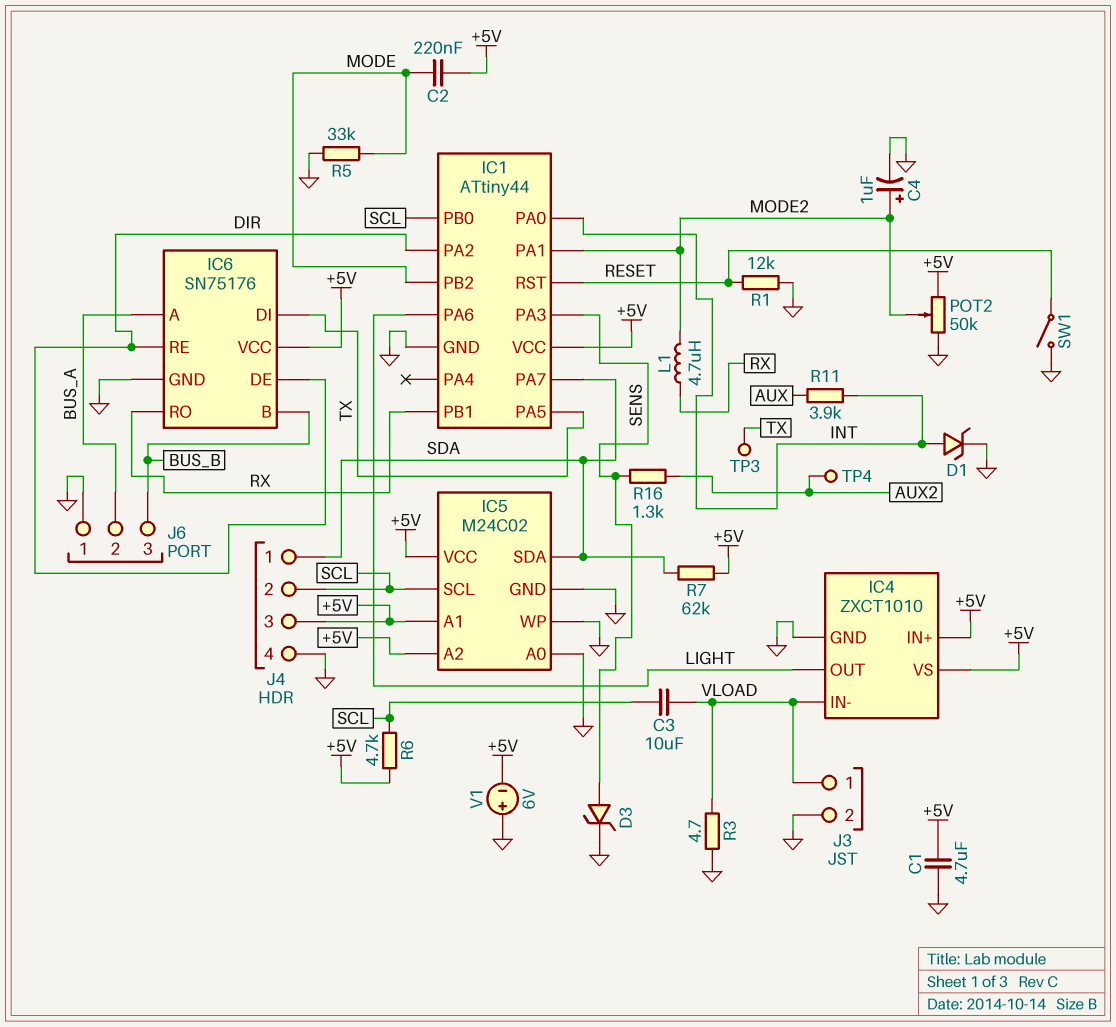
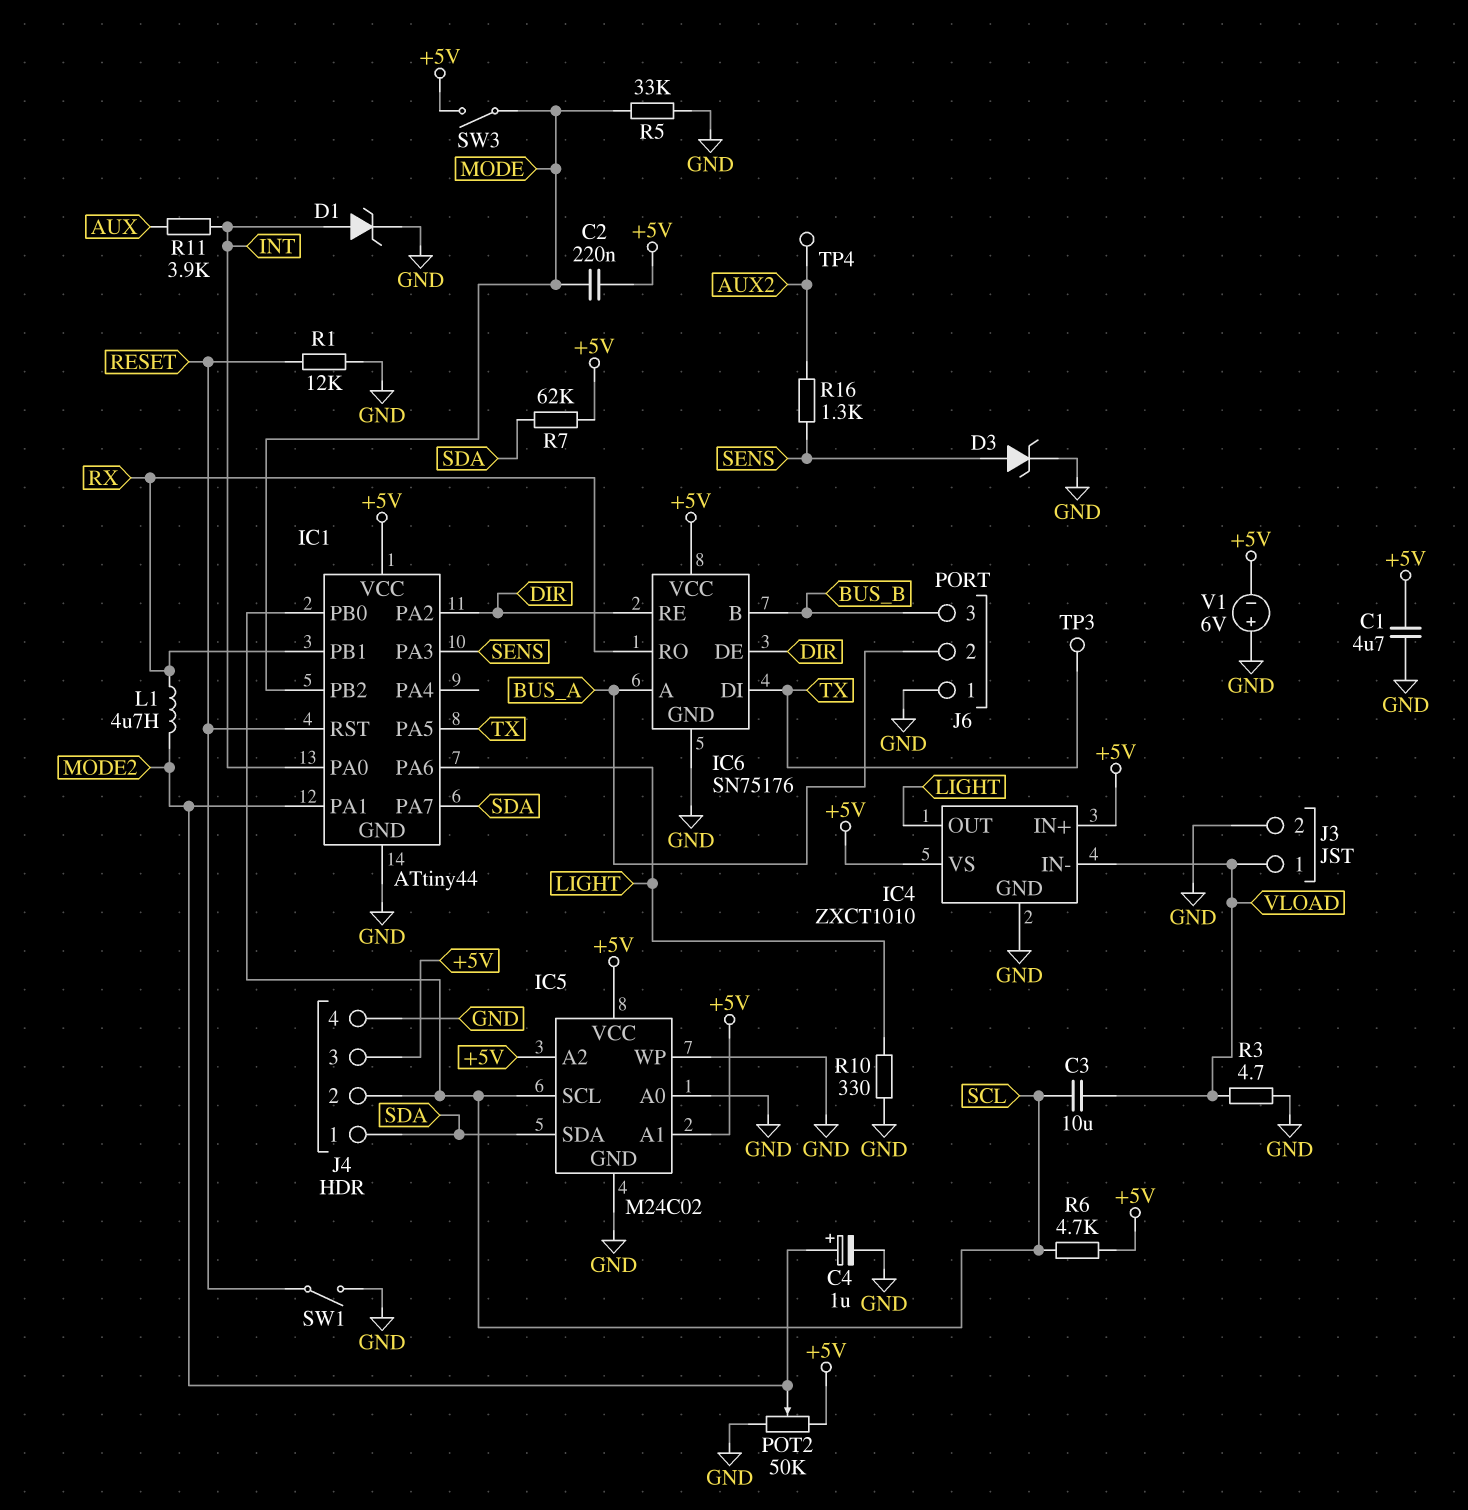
R10: none -> 330 (GND, LIGHT)
SW3: none -> switch (+5V, MODE)

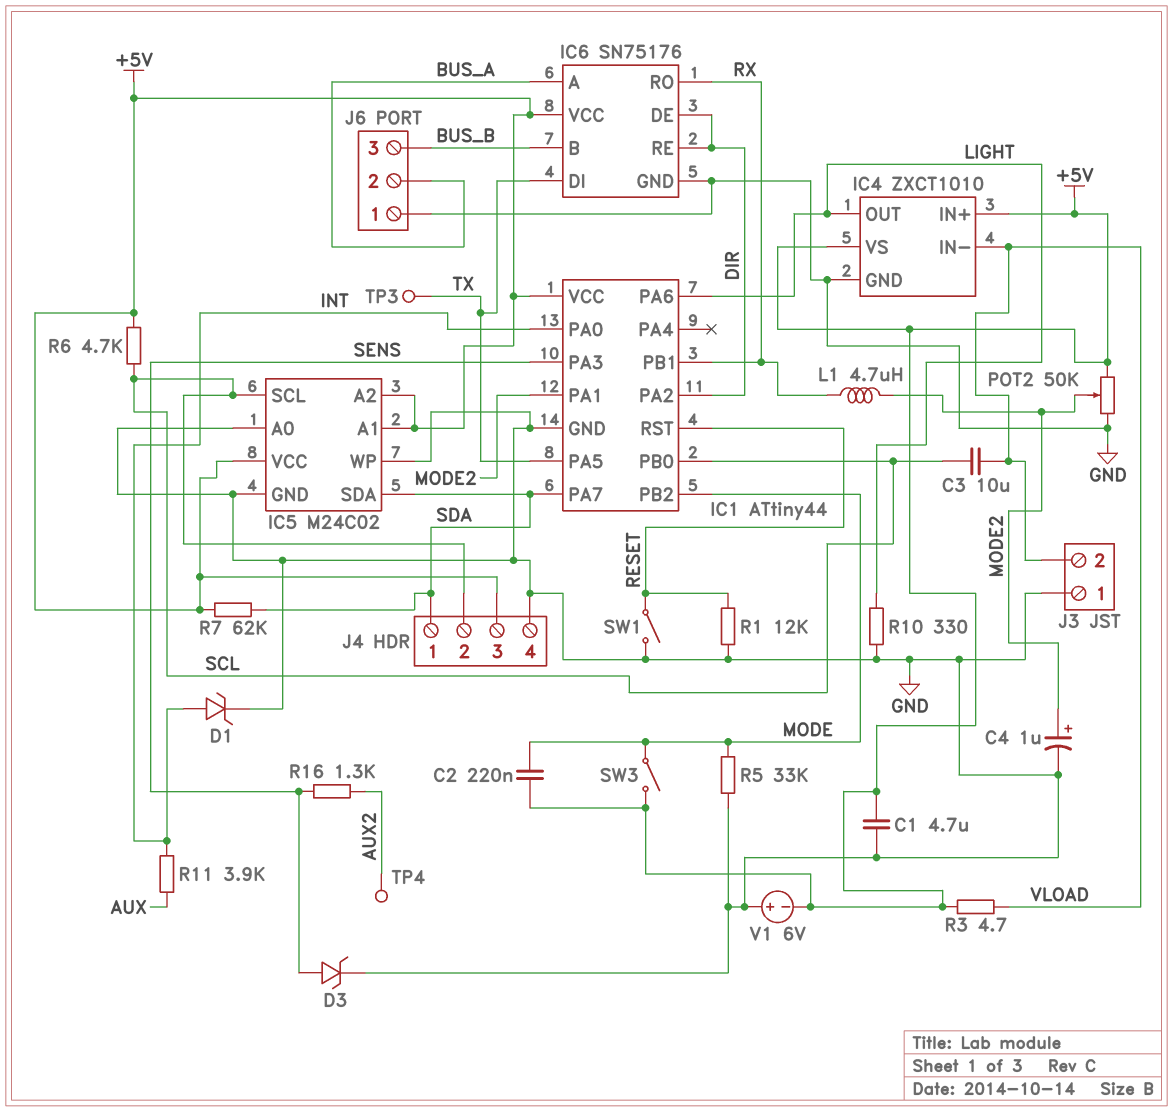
J3 pin 1: VLOAD -> GND
J3 pin 2: GND -> VLOAD
R3: 4.7 (GND, VLOAD) -> 4.7 (+5V, VLOAD)

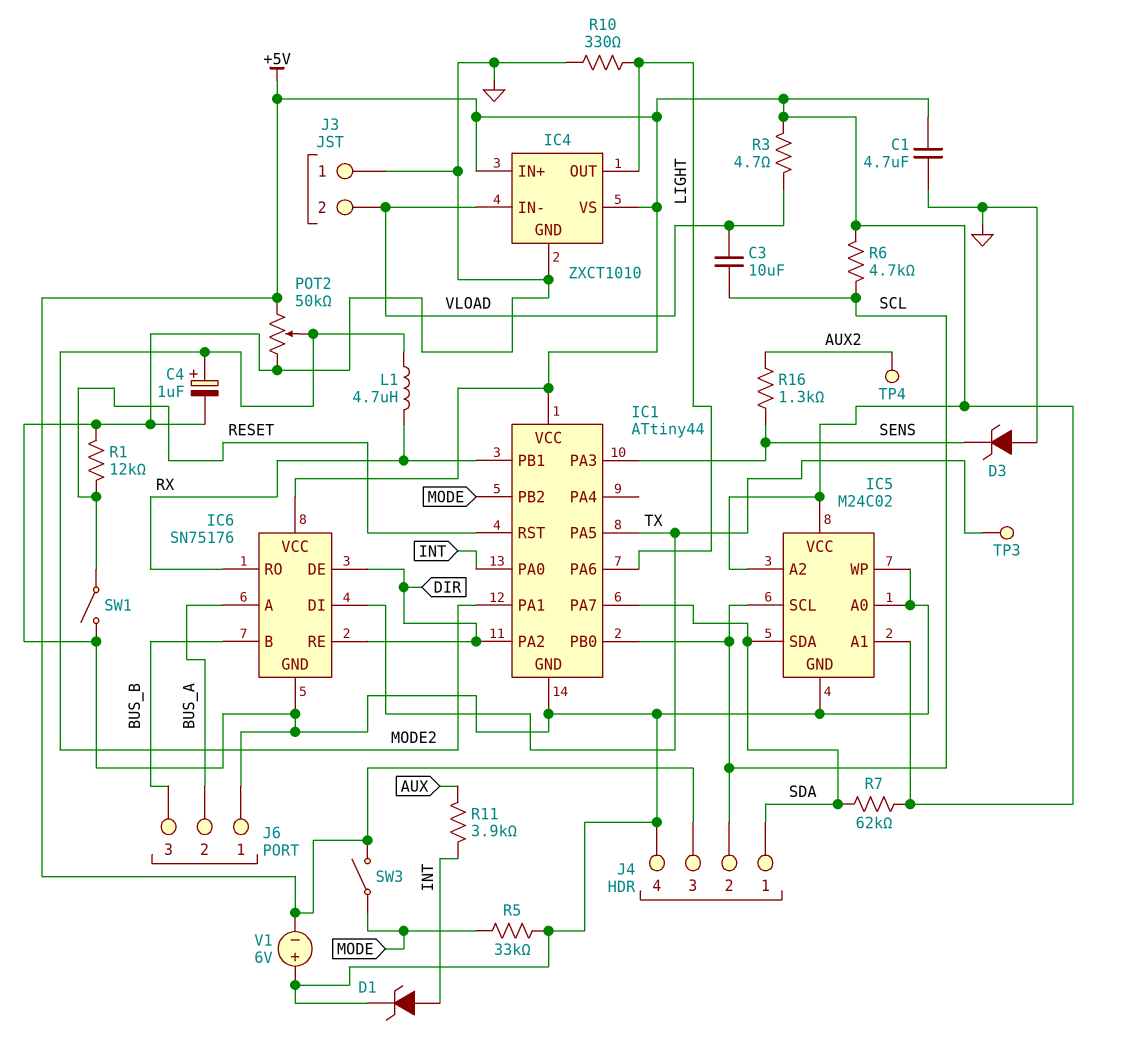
C2: 220nF (+5V, MODE) -> none
D3: zener (A SENS, K GND) -> zener (A GND, K SENS)

